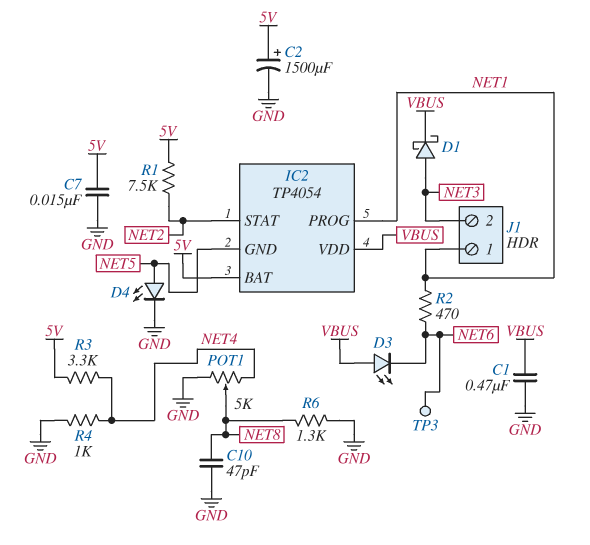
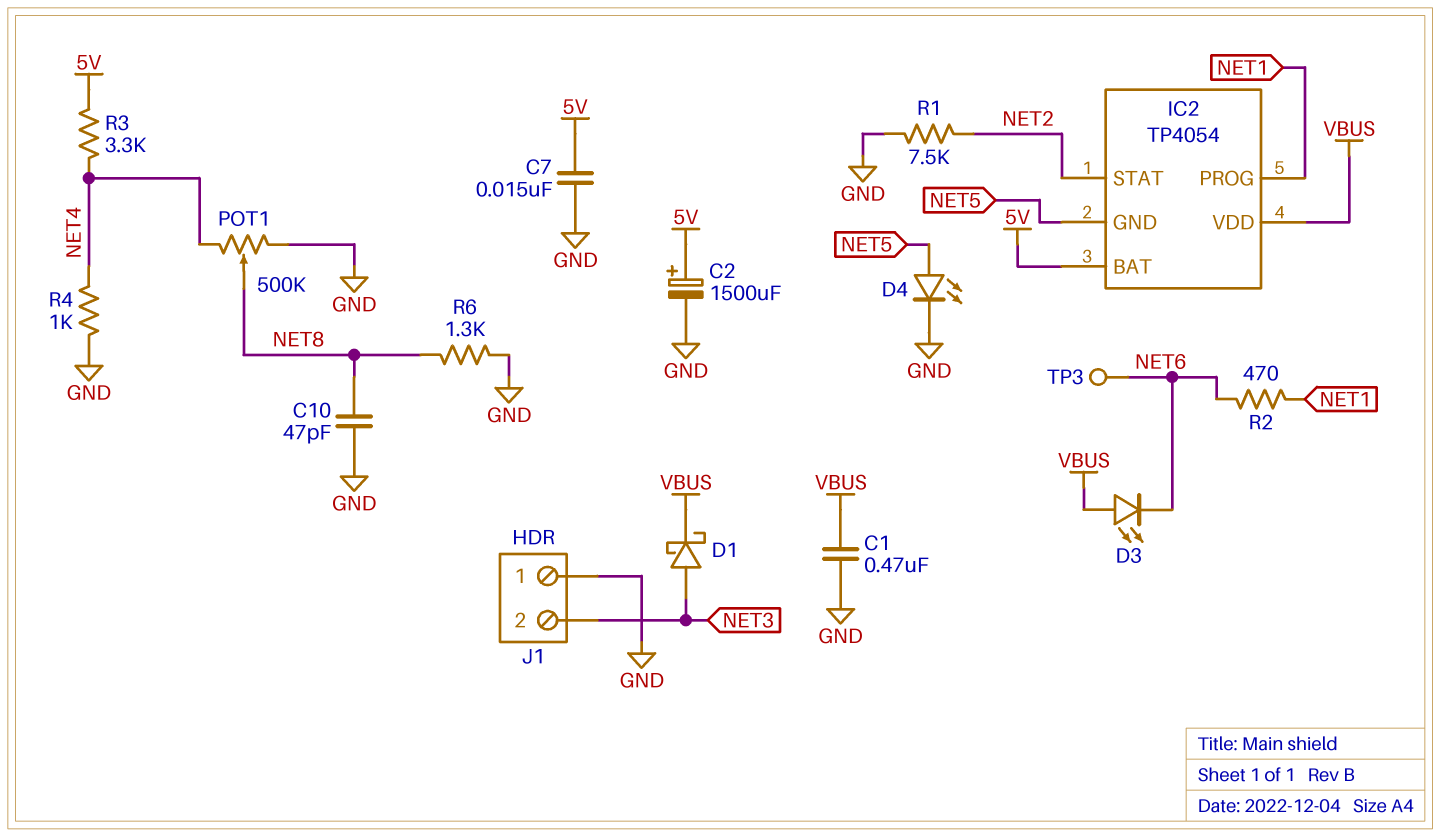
J1 pin 1: NET1 -> GND
POT1: 5k (GND, NET4, wiper NET8) -> 500k (GND, NET4, wiper NET8)
R1: 7.5k (5V, NET2) -> 7.5k (GND, NET2)

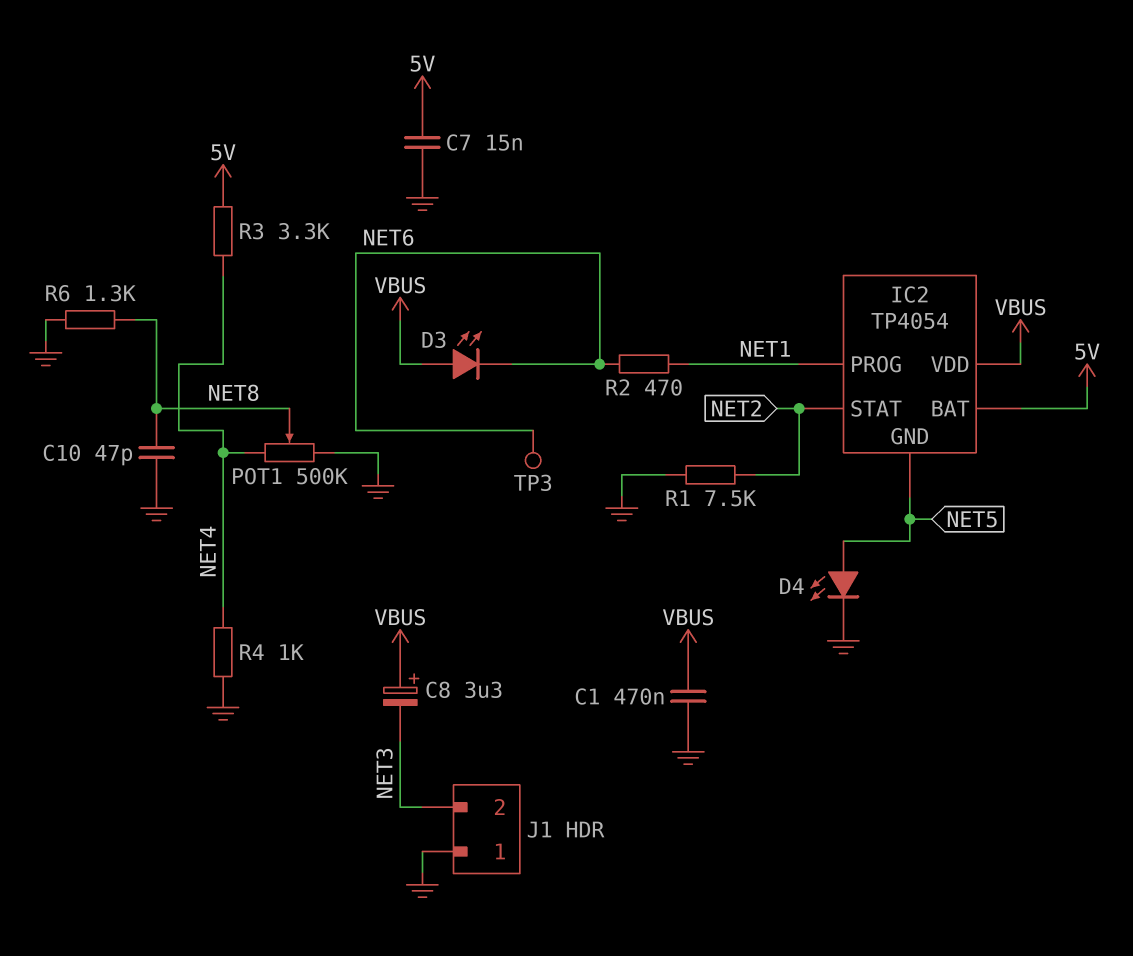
C2: 1500uF (plus 5V, minus GND) -> none
C8: none -> 3.3uF (plus VBUS, minus NET3)
D1: schottky (A NET3, K VBUS) -> none

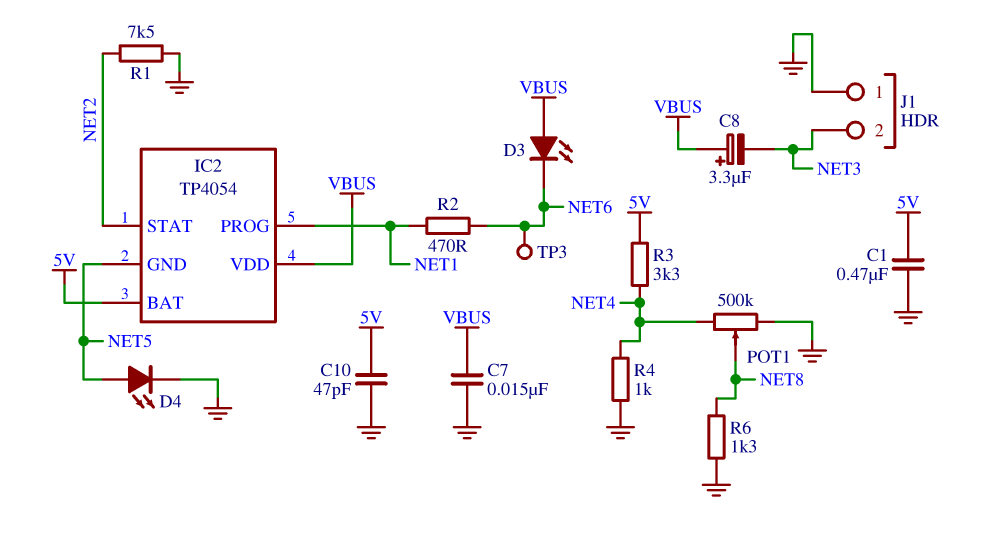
C1: 470nF (GND, VBUS) -> 470nF (5V, GND)
C7: 15nF (5V, GND) -> 15nF (GND, VBUS)
C10: 47pF (GND, NET8) -> 47pF (5V, GND)

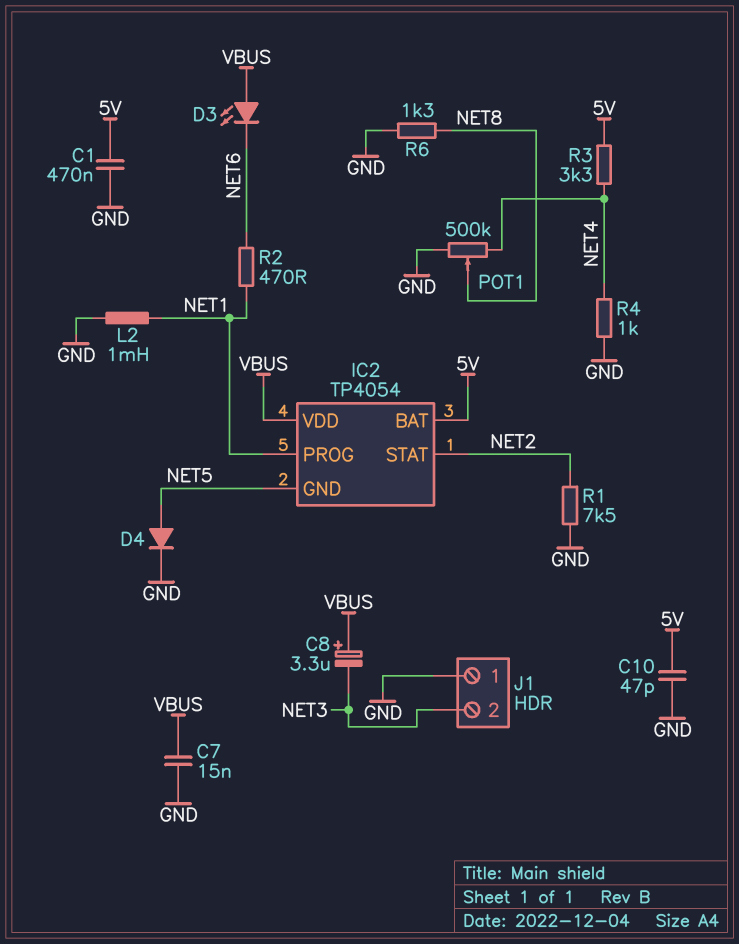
D4: LED (A NET5, K GND) -> diode (A NET5, K GND)
L2: none -> 1mH (GND, NET1)
TP3: test point (NET6) -> none

